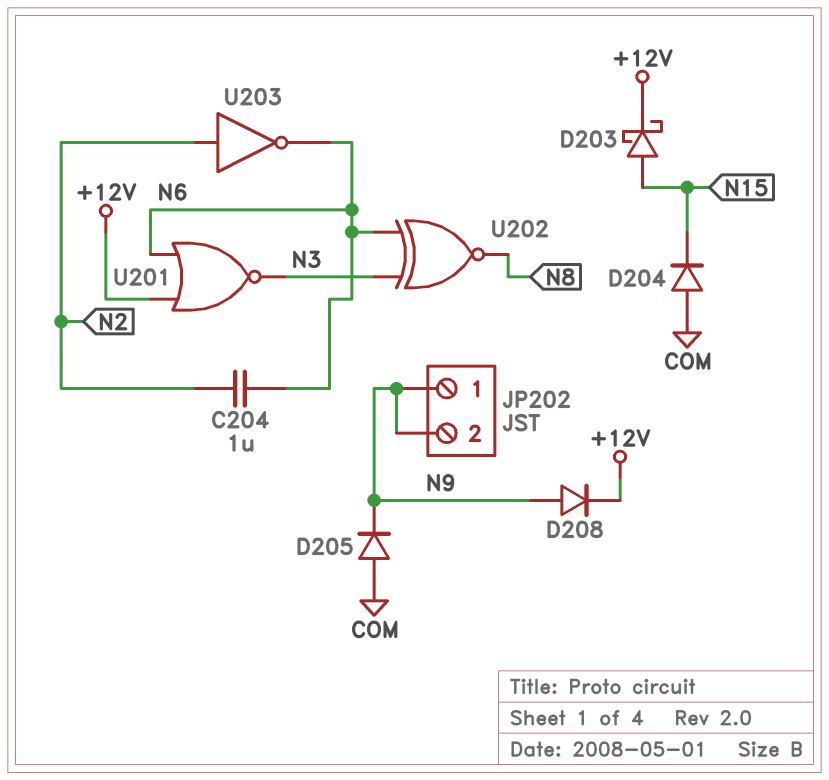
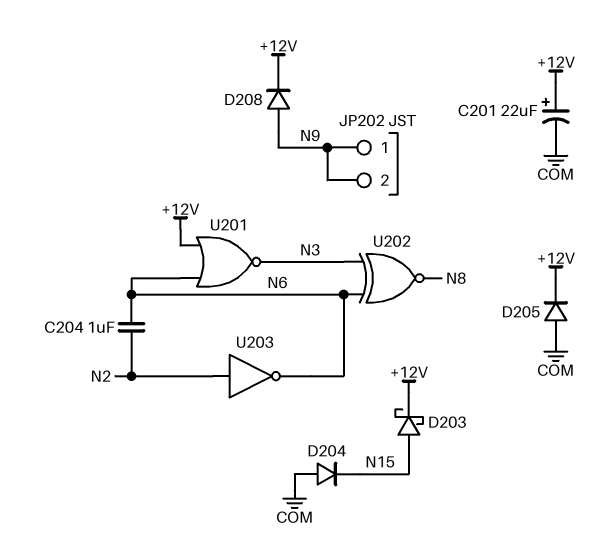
C201: none -> 22uF (plus +12V, minus COM)
D205: diode (A COM, K N9) -> diode (A COM, K +12V)

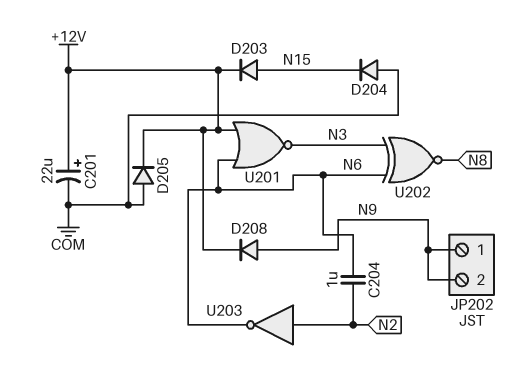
D203: schottky (A N15, K +12V) -> diode (A N15, K +12V)

